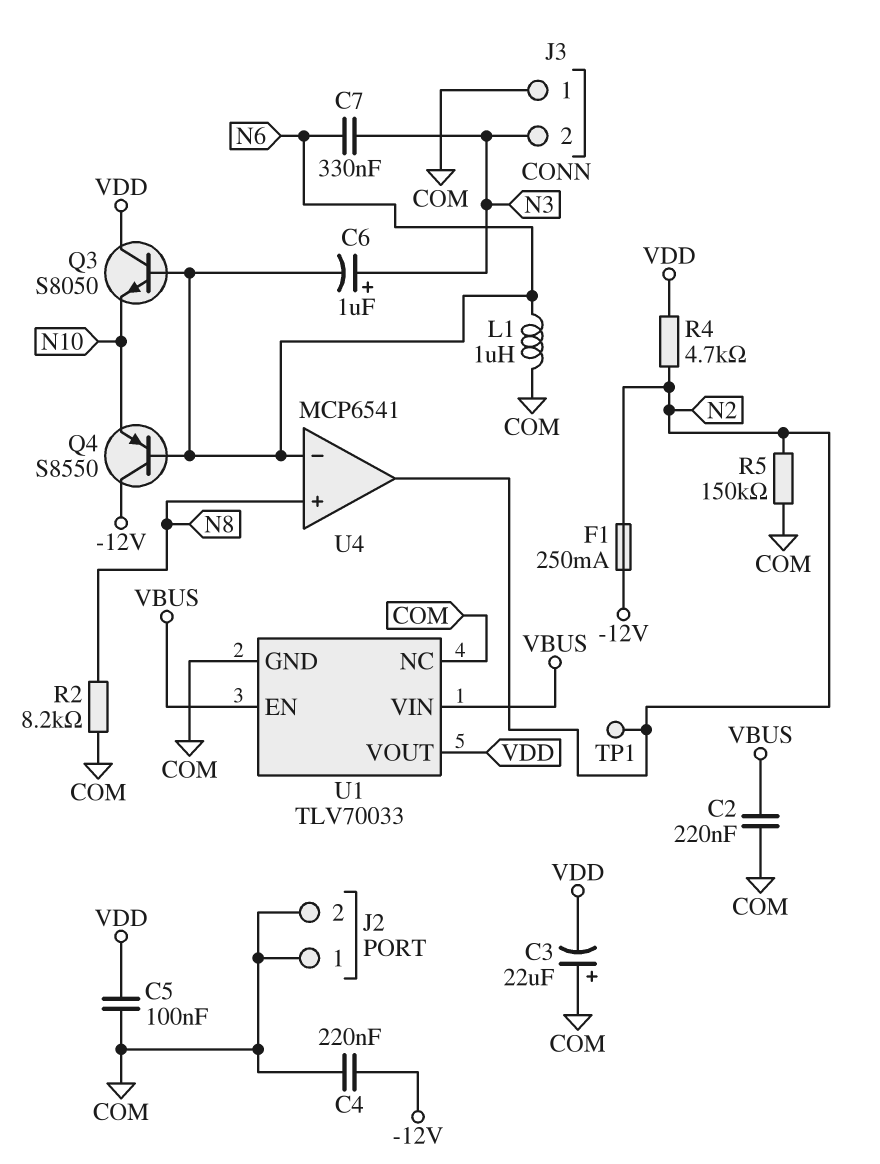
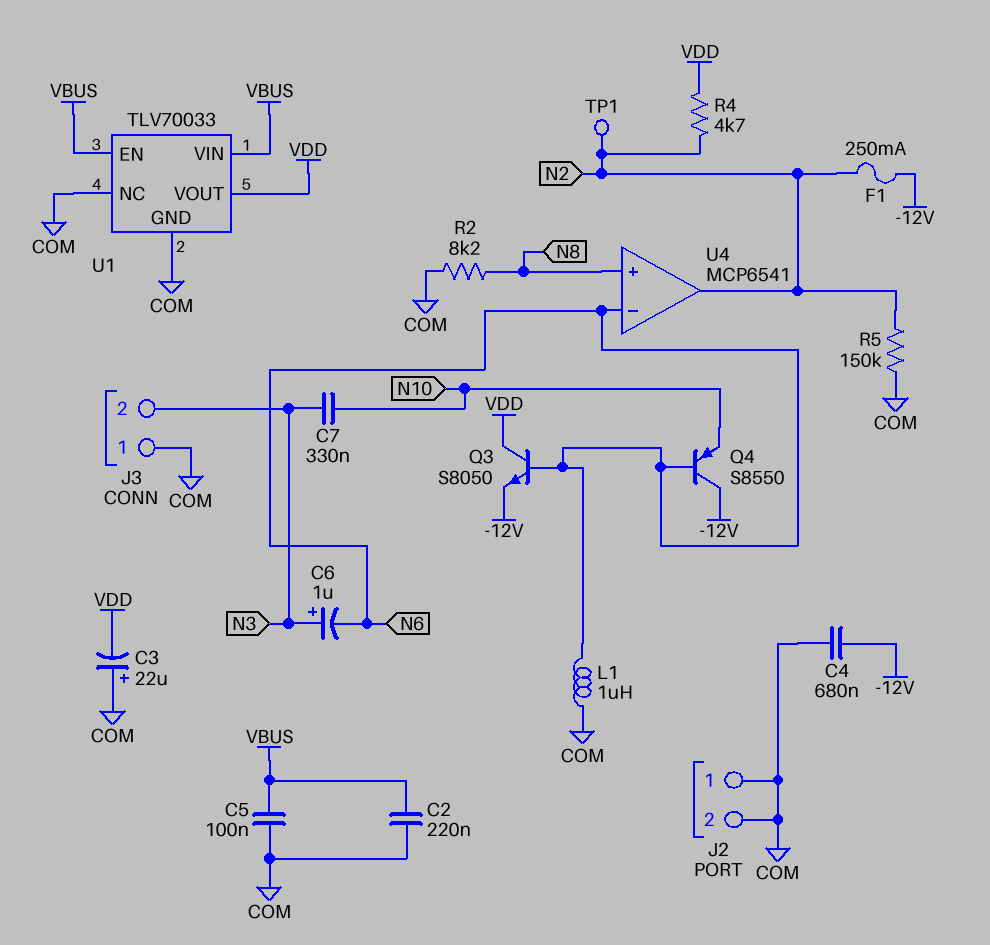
C4: 220nF (-12V, COM) -> 680nF (-12V, COM)
C5: 100nF (COM, VDD) -> 100nF (COM, VBUS)
C7: 330nF (N3, N6) -> 330nF (N3, N10)
Q3: NPN S8050 (B N6, C VDD, E N10) -> NPN S8050 (B N6, C VDD, E -12V)

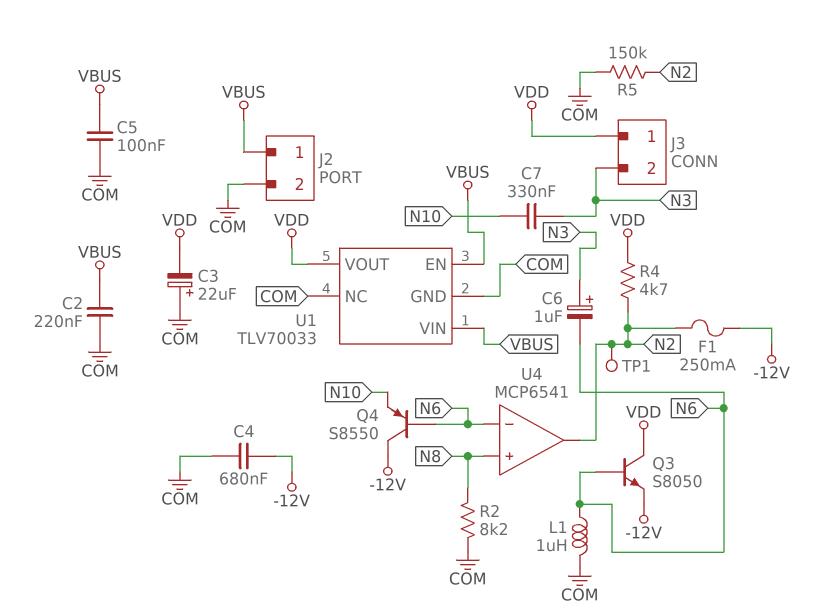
J2 pin 1: COM -> VBUS
J3 pin 1: COM -> VDD

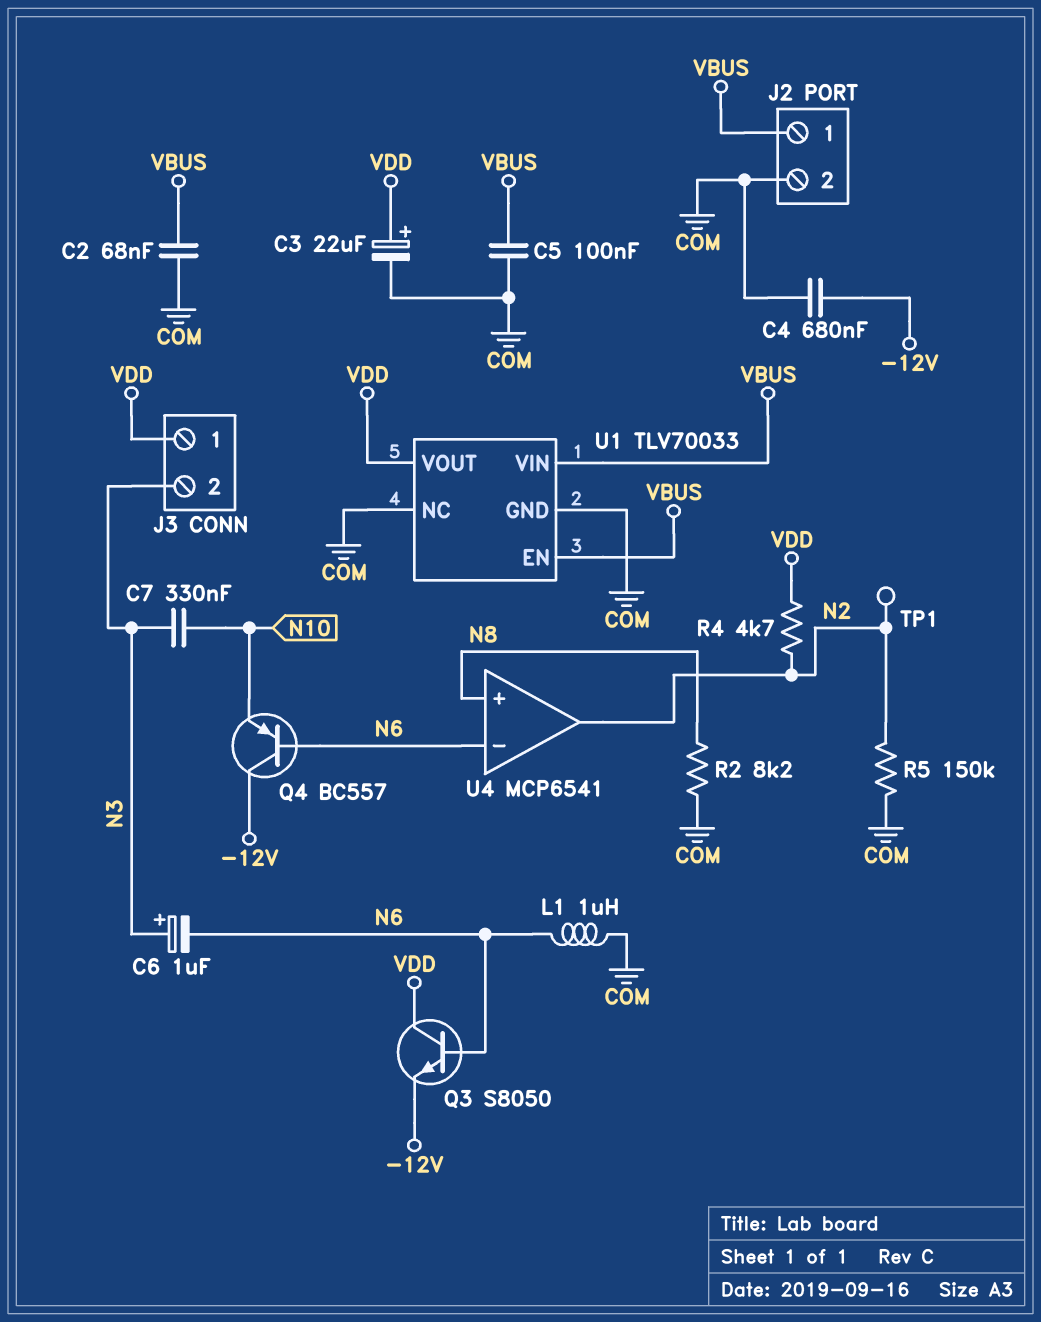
C2: 220nF (COM, VBUS) -> 68nF (COM, VBUS)
C3: 22uF (plus COM, minus VDD) -> 22uF (plus VDD, minus COM)
F1: 250mA (-12V, N2) -> none
Q4: PNP S8550 (B N6, C -12V, E N10) -> PNP BC557 (B N6, C -12V, E N10)

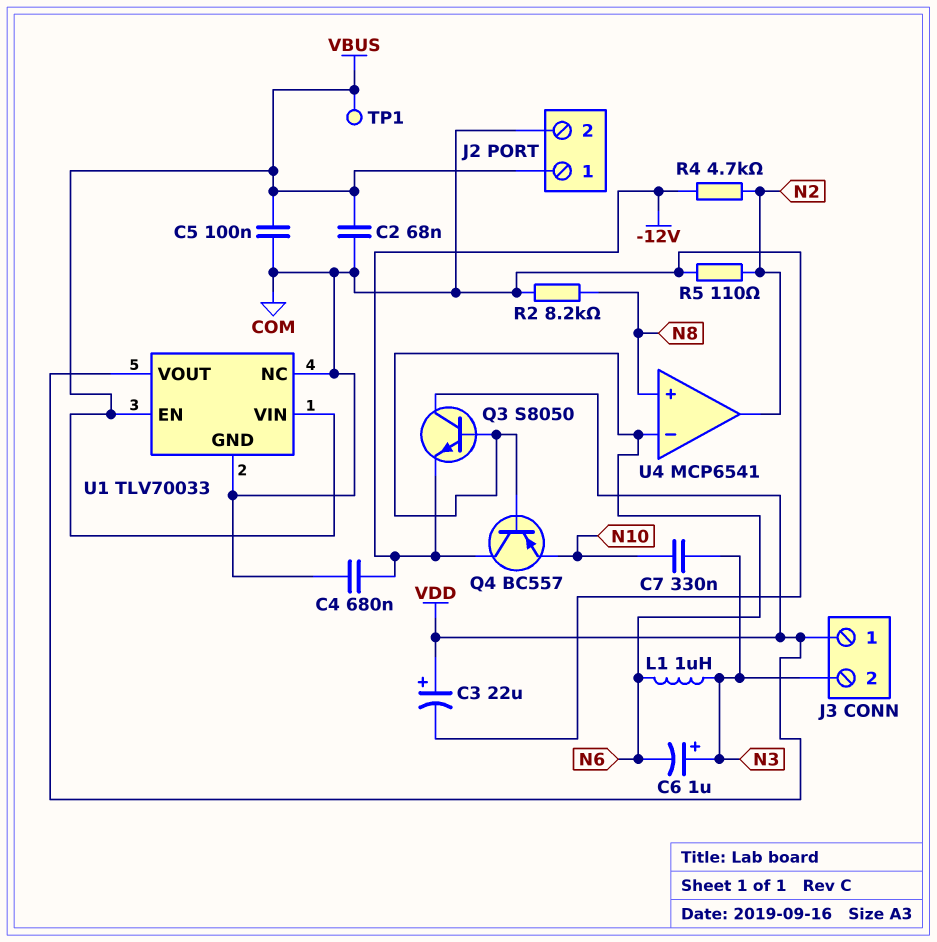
L1: 1uH (COM, N6) -> 1uH (N3, N6)
R4: 4.7k (N2, VDD) -> 4.7k (-12V, N2)
R5: 150k (COM, N2) -> 110 (COM, N2)
TP1: test point (N2) -> test point (VBUS)

